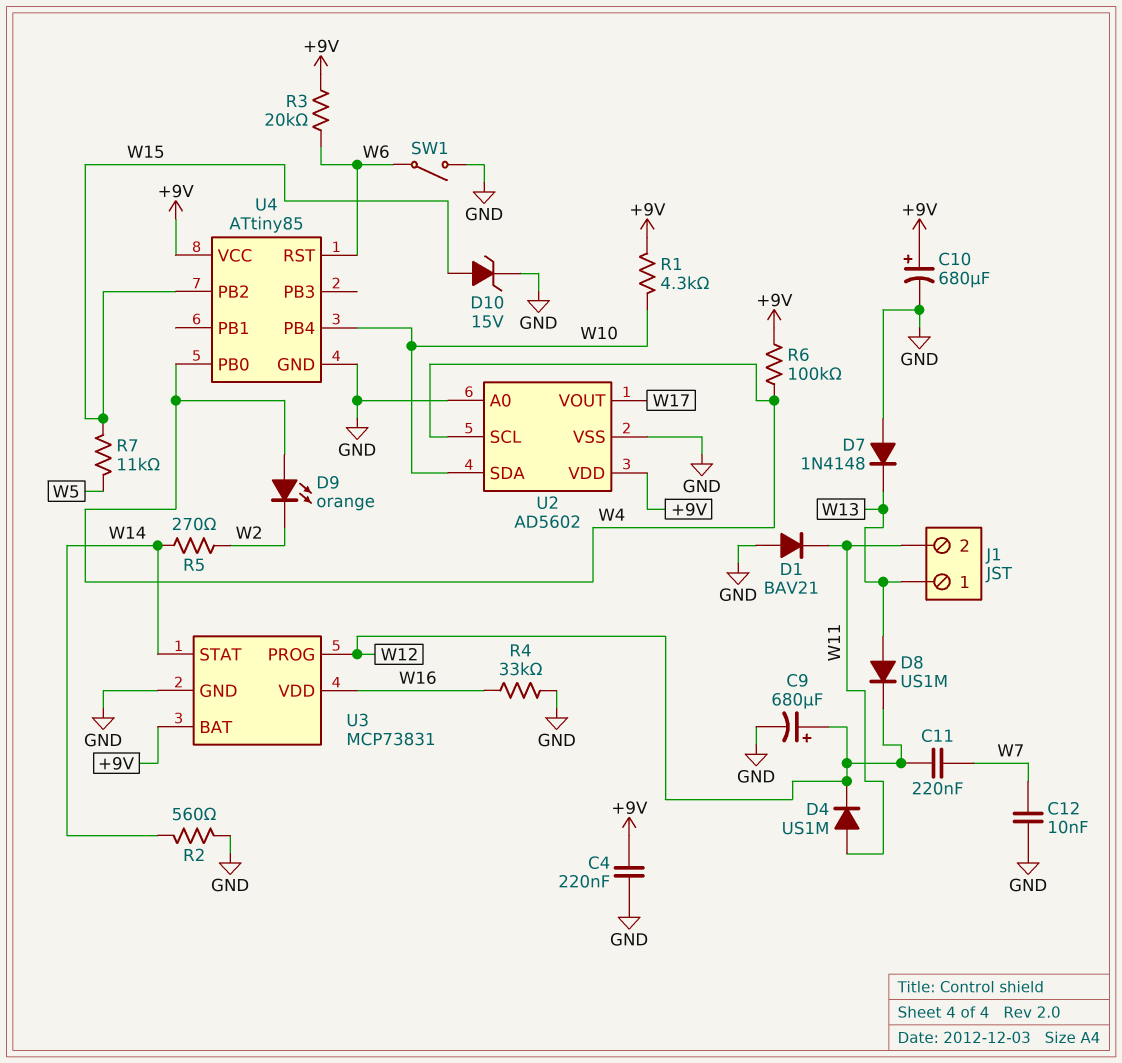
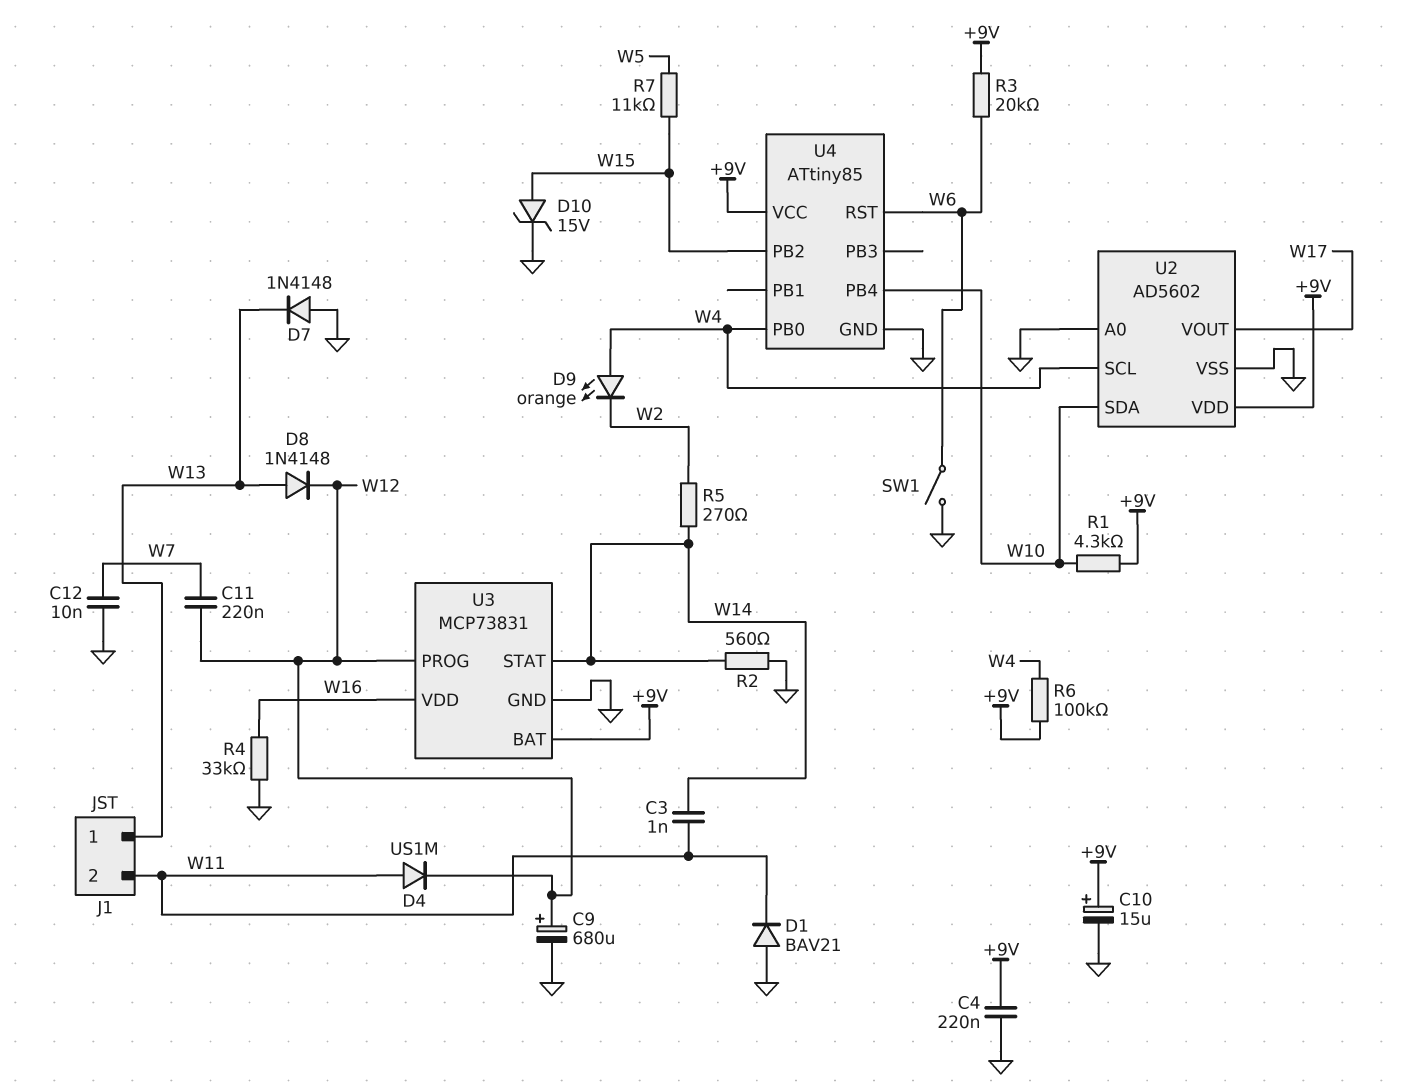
C3: none -> 1nF (W11, W14)
C10: 680uF (plus +9V, minus GND) -> 15uF (plus +9V, minus GND)
D8: diode US1M (A W13, K W12) -> diode 1N4148 (A W13, K W12)

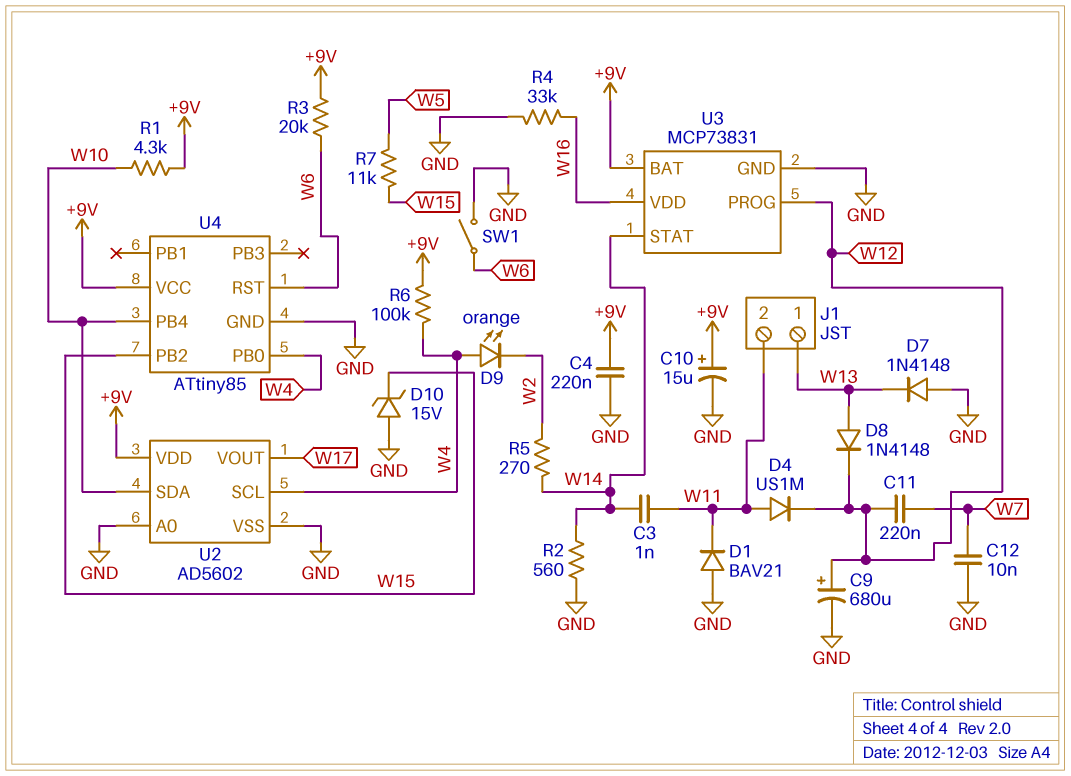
D10: zener 15V (A W15, K GND) -> zener 15V (A GND, K W15)

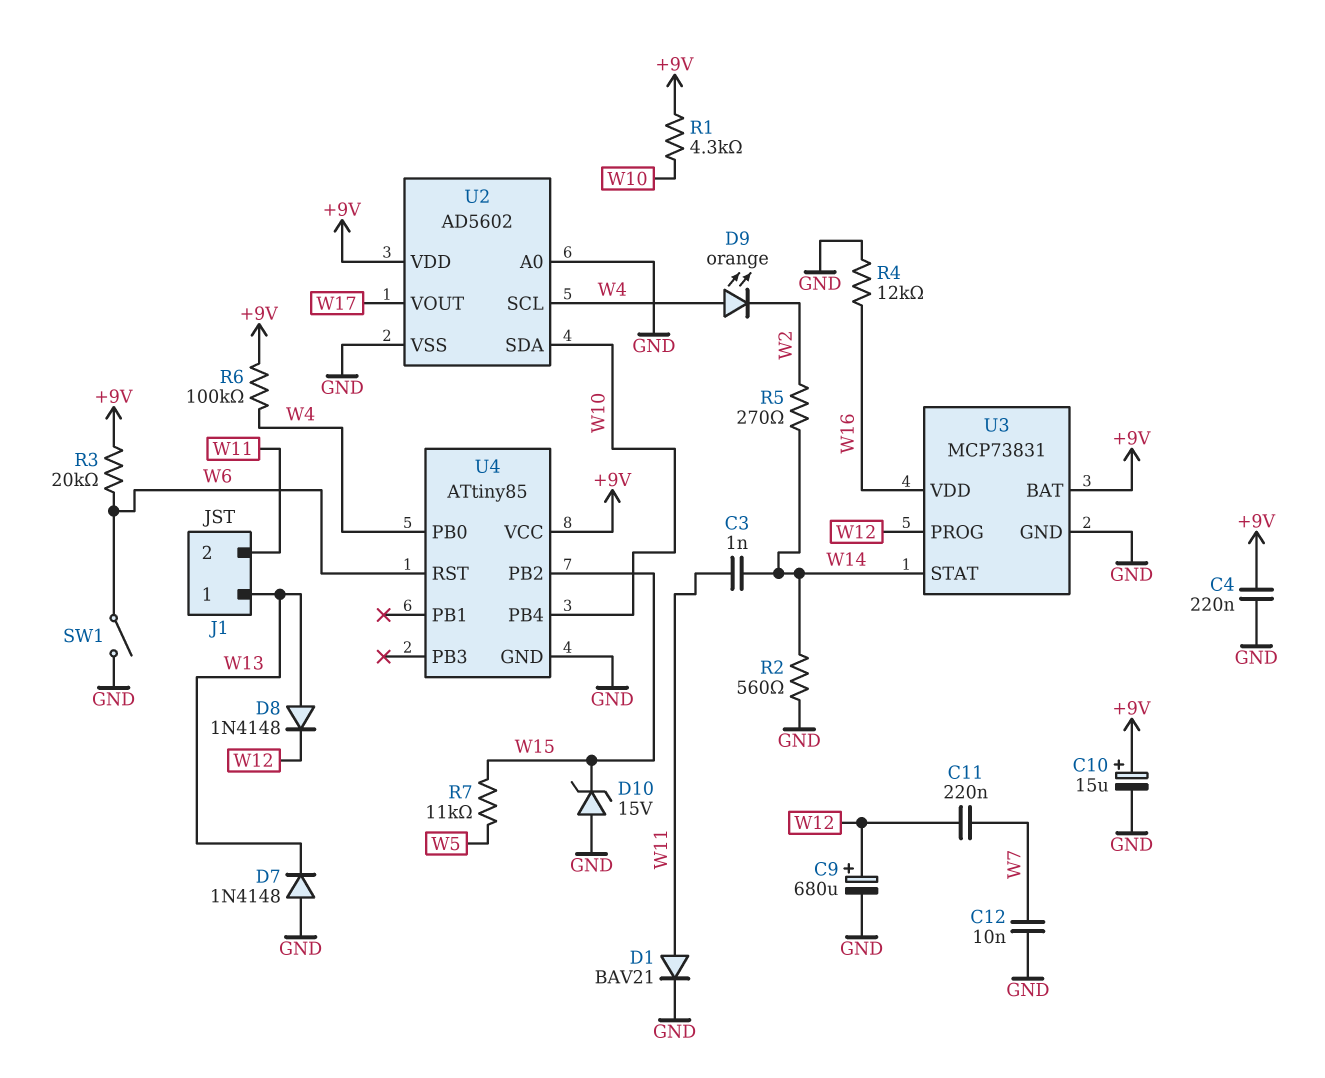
D1: diode BAV21 (A GND, K W11) -> diode BAV21 (A W11, K GND)
D4: diode US1M (A W11, K W12) -> none
R4: 33k (GND, W16) -> 12k (GND, W16)

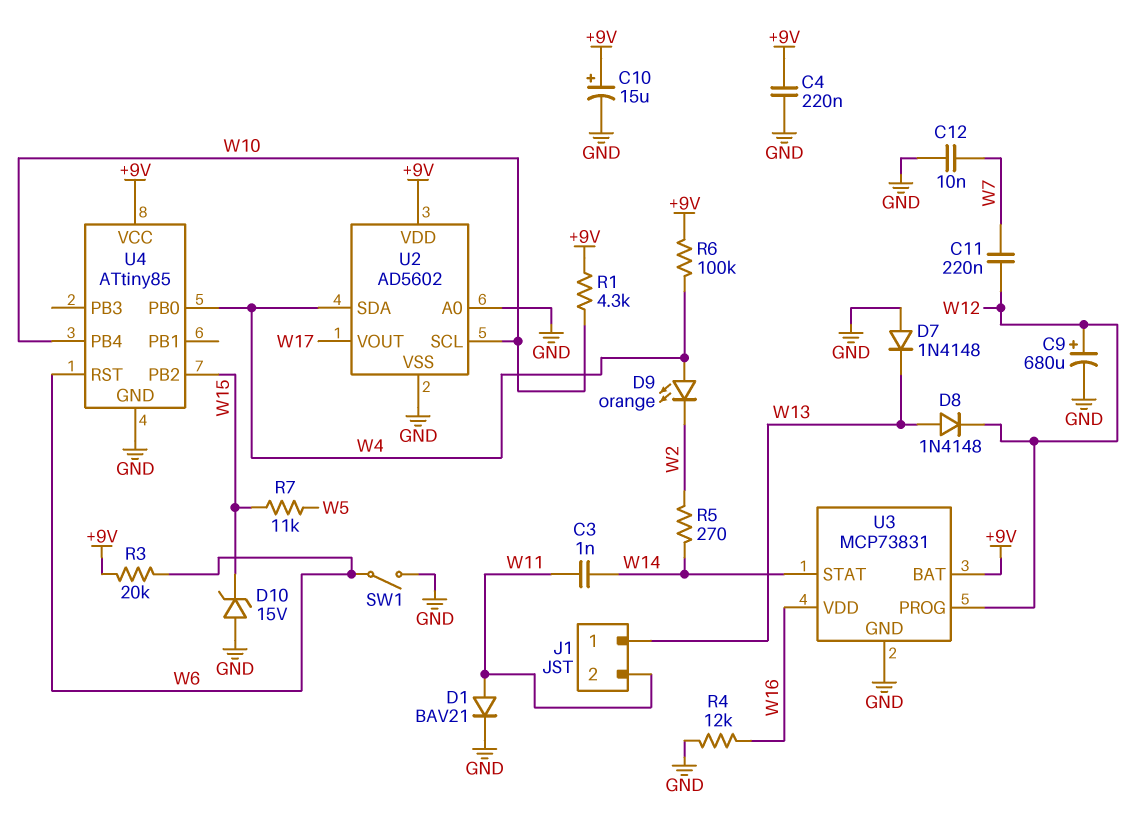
R2: 560 (GND, W14) -> none
U2 pin SCL: W4 -> W10
U2 pin SDA: W10 -> W4

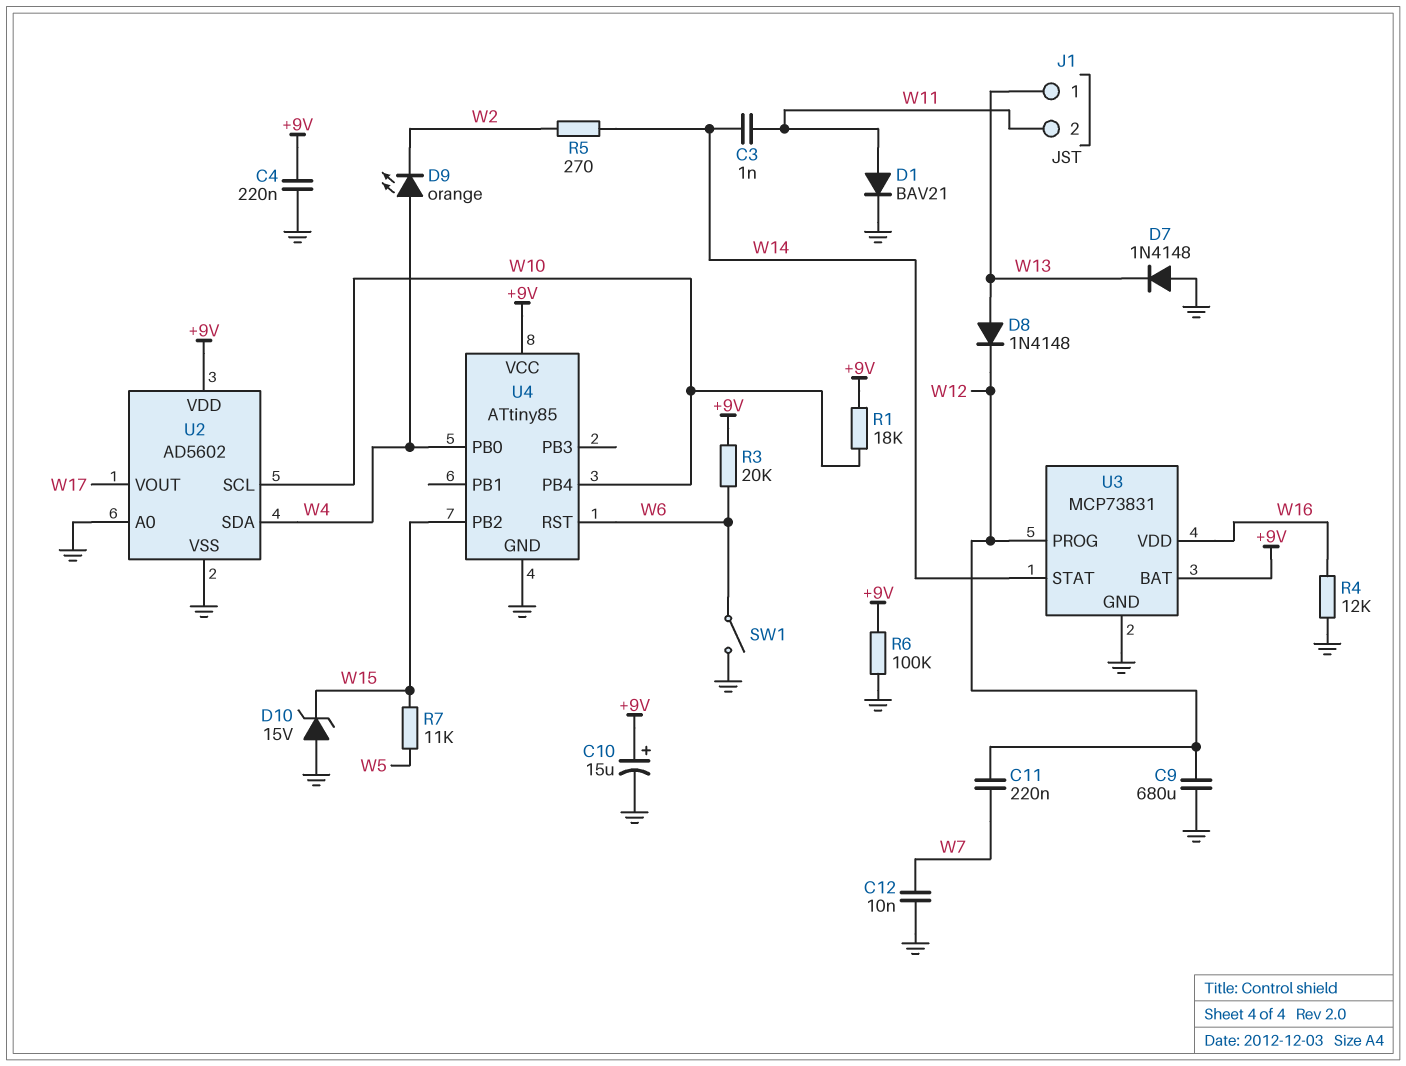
C9: 680uF (plus W12, minus GND) -> 680uF (GND, W12)
R1: 4.3k (+9V, W10) -> 18k (+9V, W10)
R6: 100k (+9V, W4) -> 100k (+9V, GND)

